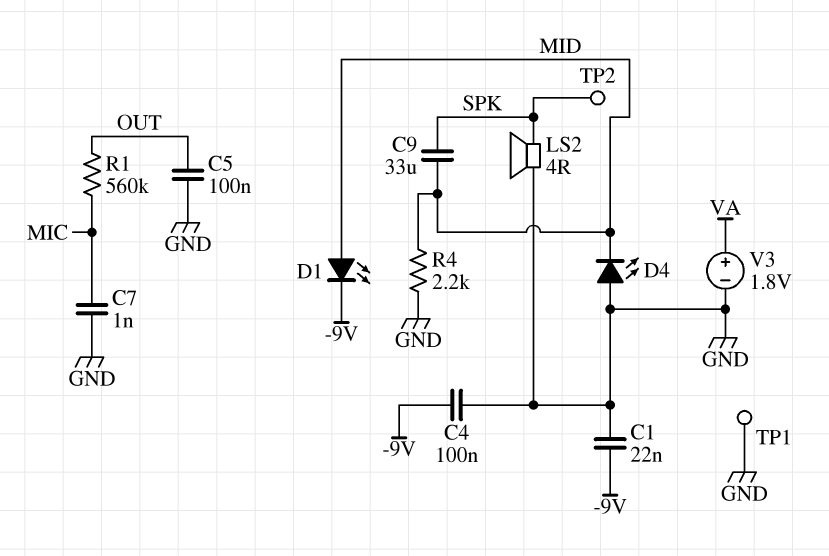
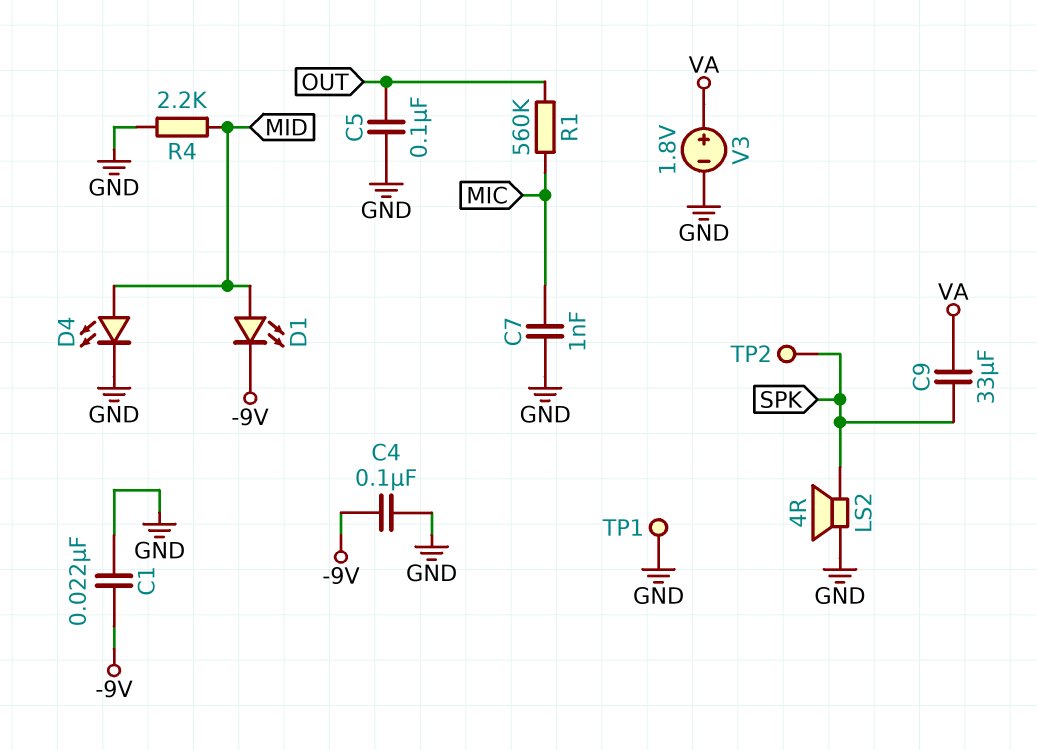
C9: 33uF (MID, SPK) -> 33uF (SPK, VA)
D4: LED (A GND, K MID) -> LED (A MID, K GND)

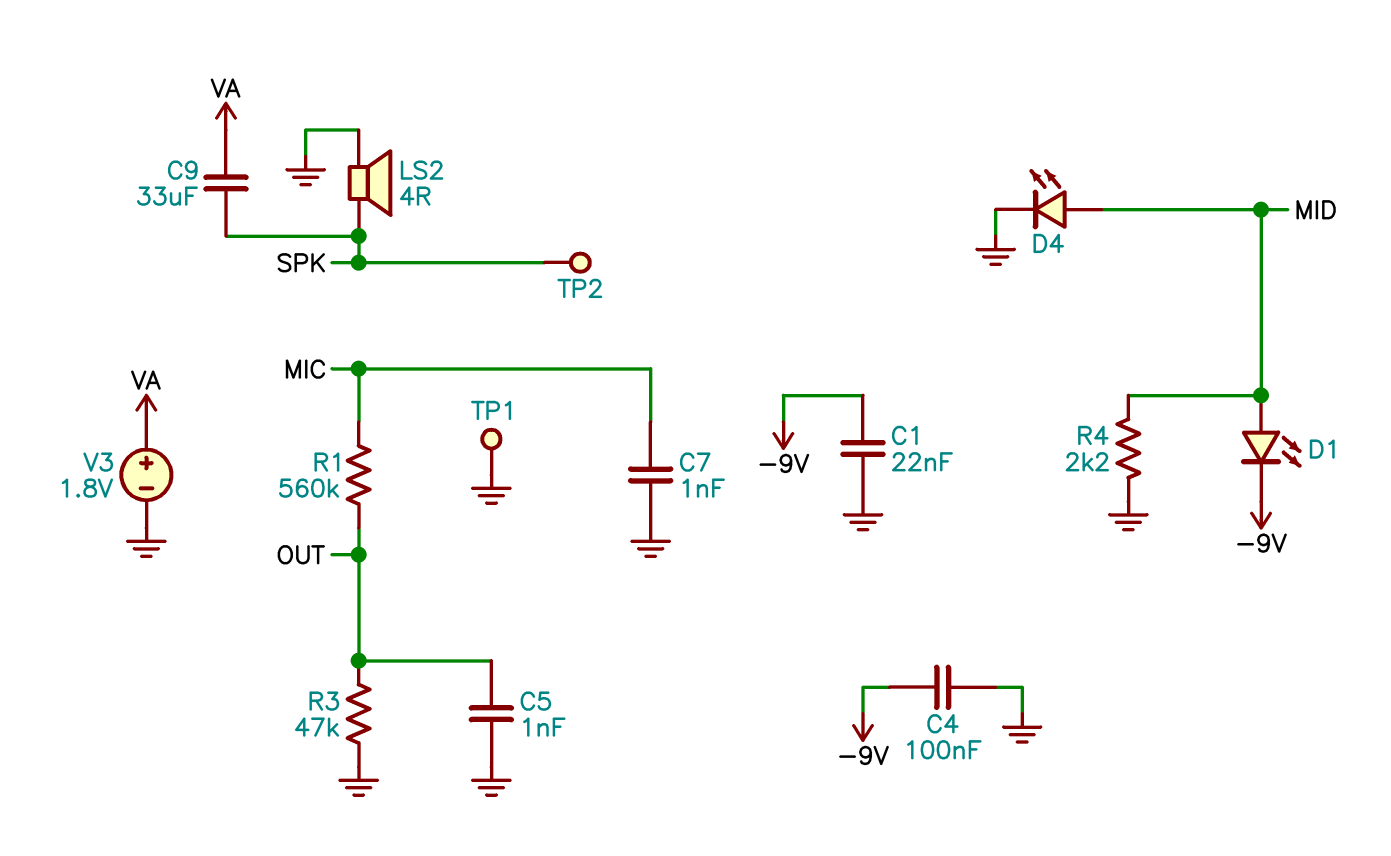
C5: 100nF (GND, OUT) -> 1nF (GND, OUT)
R3: none -> 47k (GND, OUT)

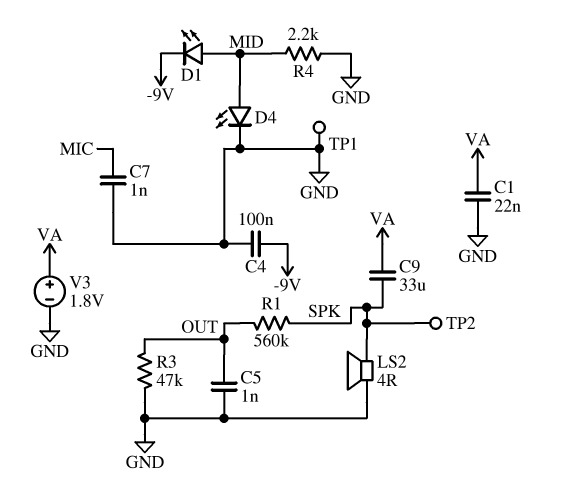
C1: 22nF (-9V, GND) -> 22nF (GND, VA)
R1: 560k (MIC, OUT) -> 560k (OUT, SPK)

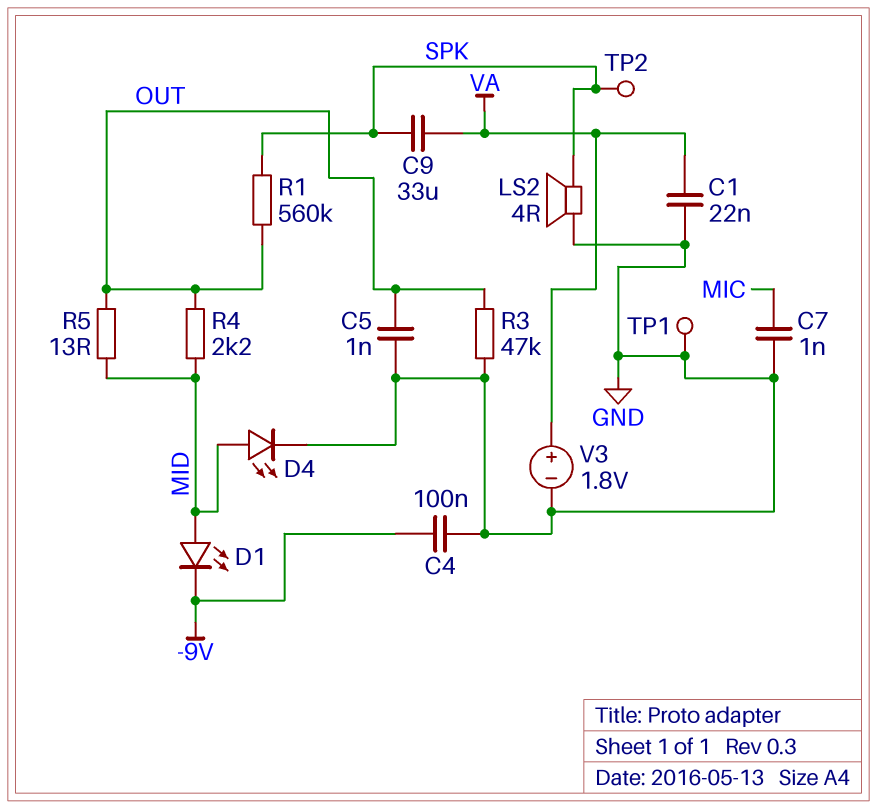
R4: 2.2k (GND, MID) -> 2.2k (MID, OUT)
R5: none -> 13 (MID, OUT)

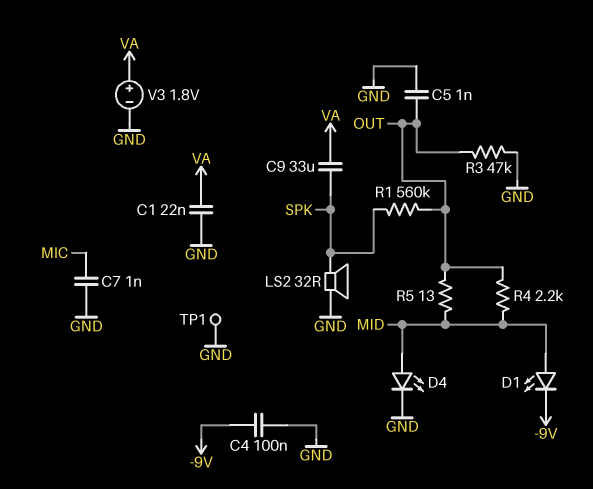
LS2: speaker 4R (GND, SPK) -> speaker 32R (GND, SPK)
TP2: test point (SPK) -> none

